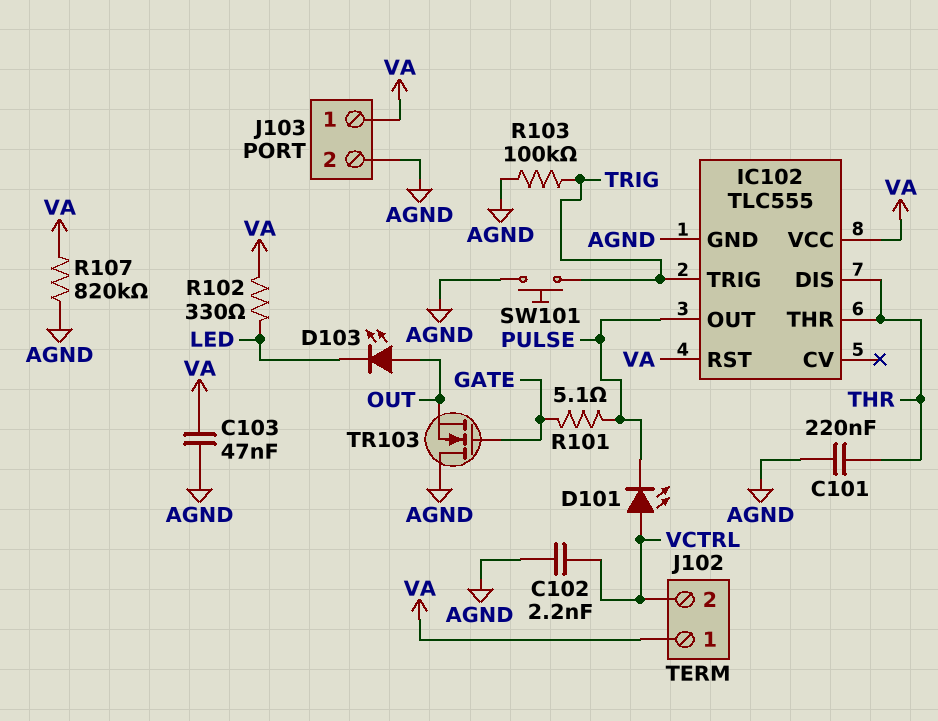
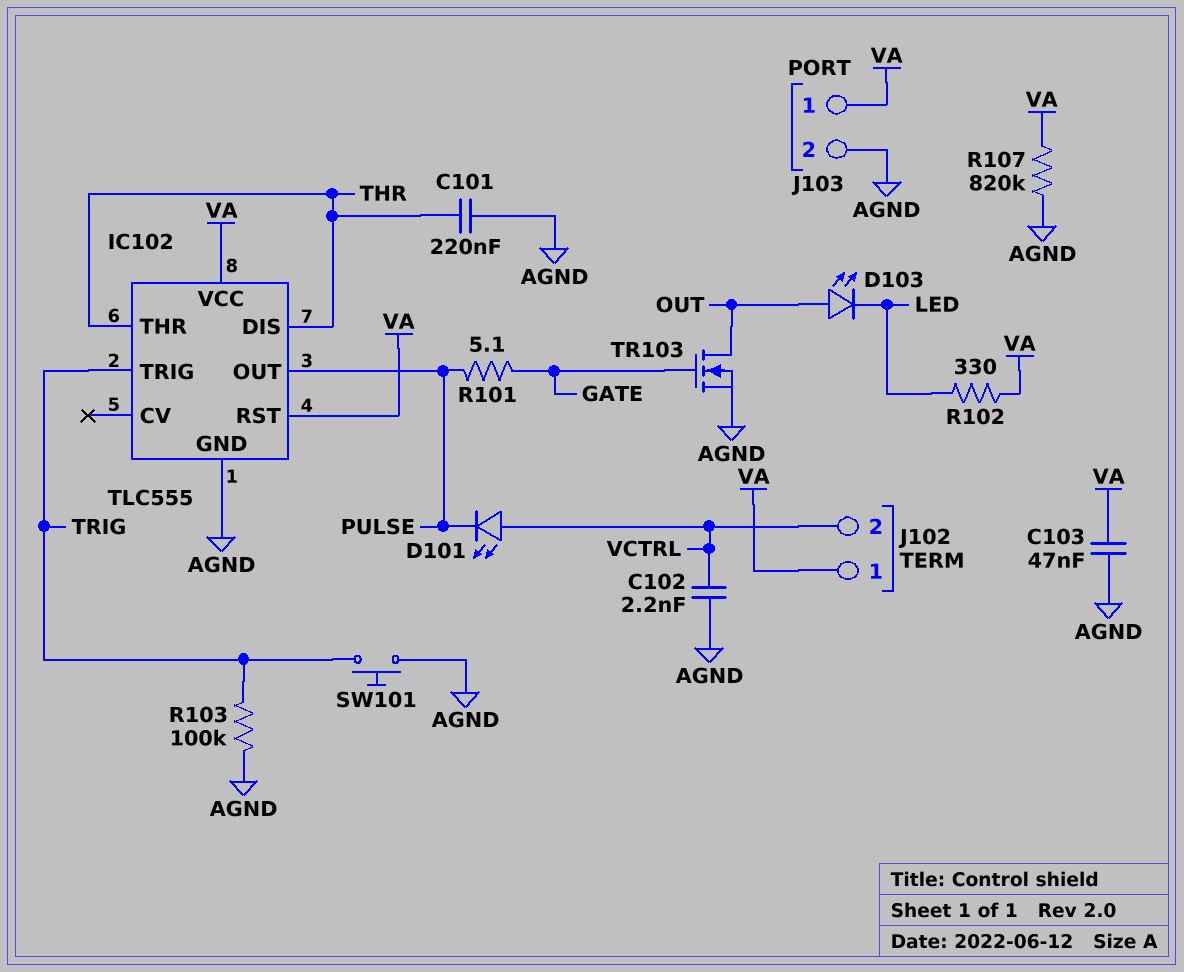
TR103: NMOS (G GATE, D AGND, S OUT) -> NMOS (G GATE, D OUT, S AGND)

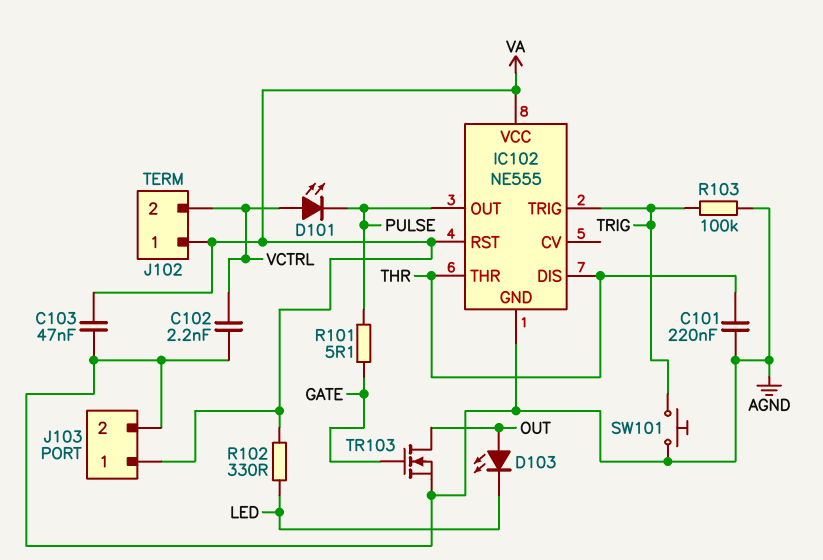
IC102: TLC555 -> NE555
R107: 820k (AGND, VA) -> none

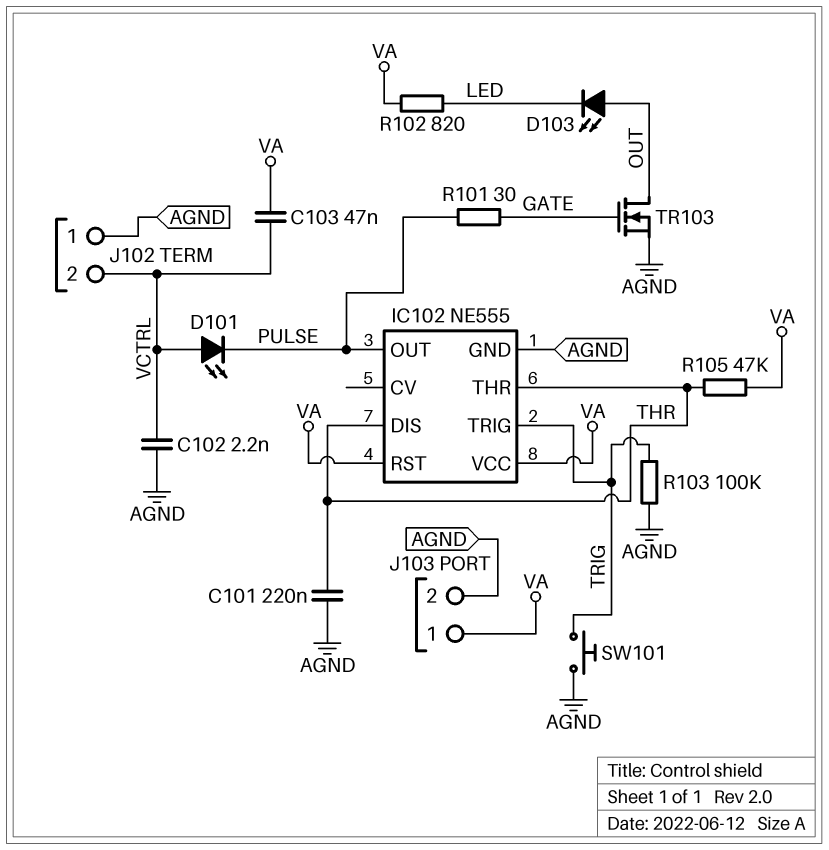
C103: 47nF (AGND, VA) -> 47nF (VA, VCTRL)
J102 pin 1: VA -> AGND
R101: 5.1 (GATE, PULSE) -> 30 (GATE, PULSE)
R102: 330 (LED, VA) -> 820 (LED, VA)
R105: none -> 47k (THR, VA)

